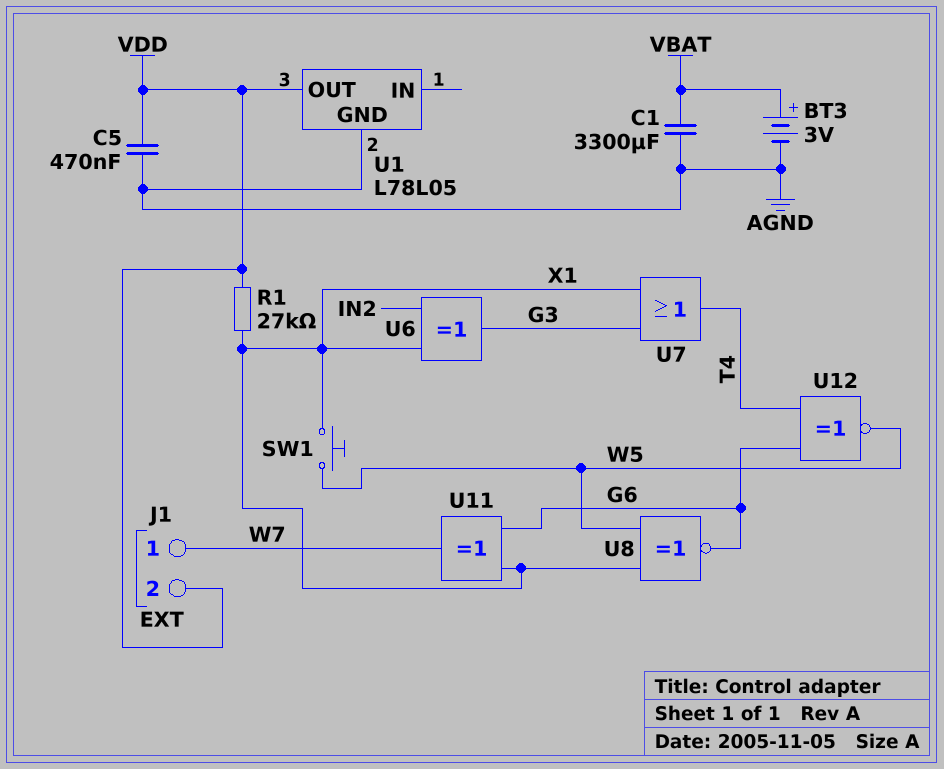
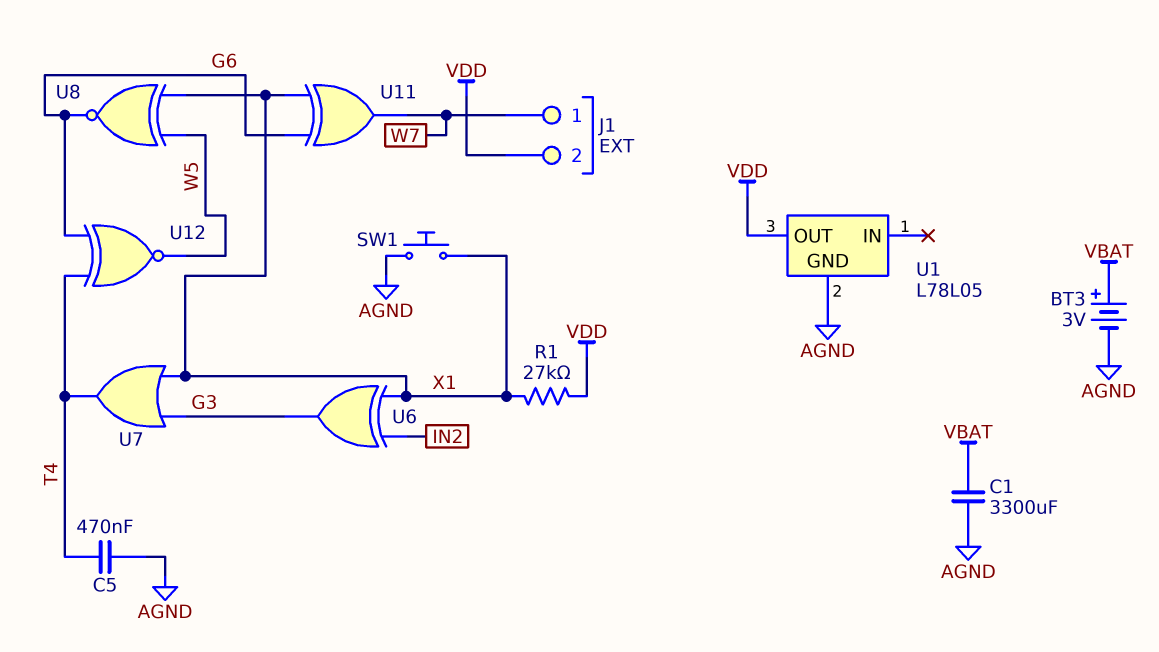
C5: 470nF (AGND, VDD) -> 470nF (AGND, T4)
SW1: button (W5, X1) -> button (AGND, X1)

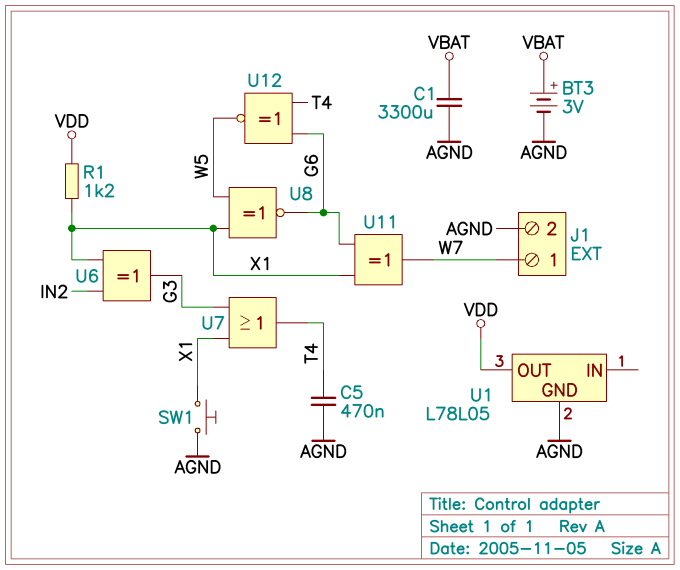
J1 pin 2: VDD -> AGND
R1: 27k (VDD, X1) -> 1.2k (VDD, X1)

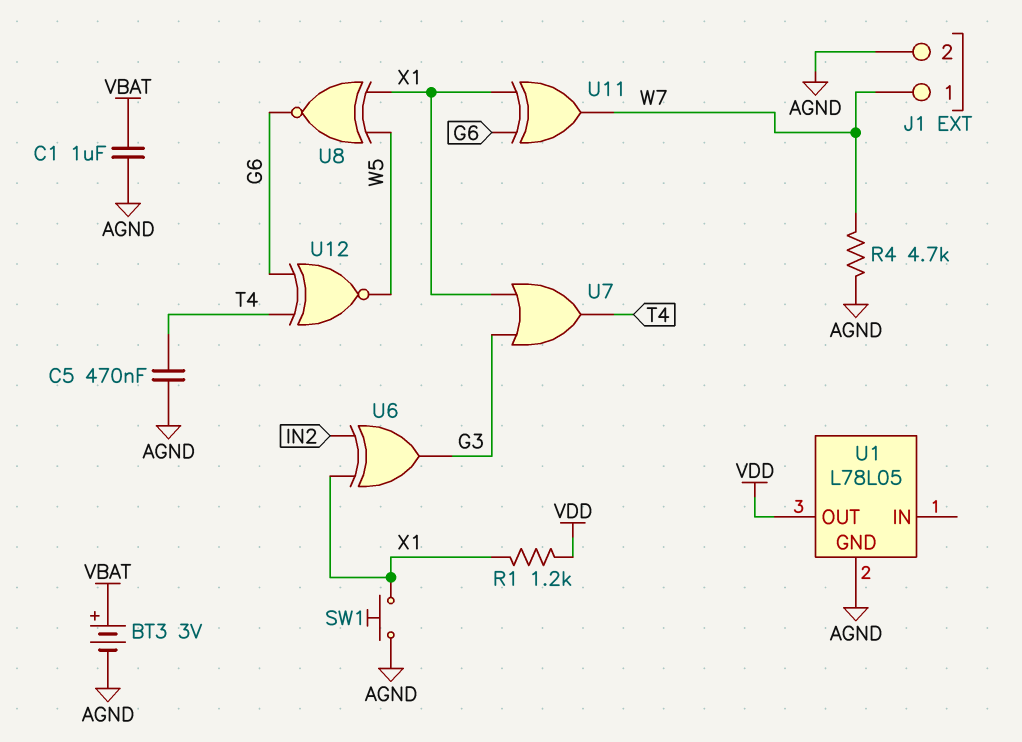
C1: 3300uF (AGND, VBAT) -> 1uF (AGND, VBAT)
R4: none -> 4.7k (AGND, W7)

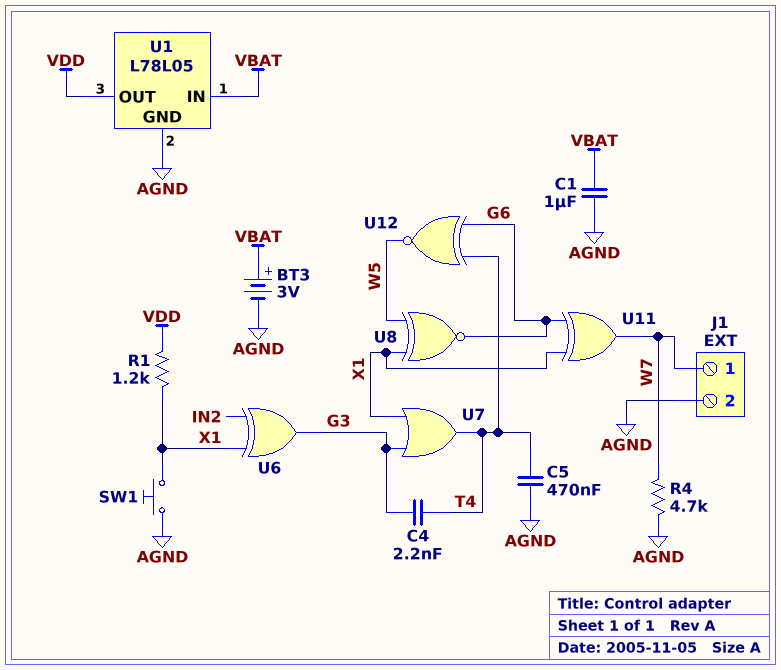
C4: none -> 2.2nF (G3, T4)
U1 pin IN: none -> VBAT

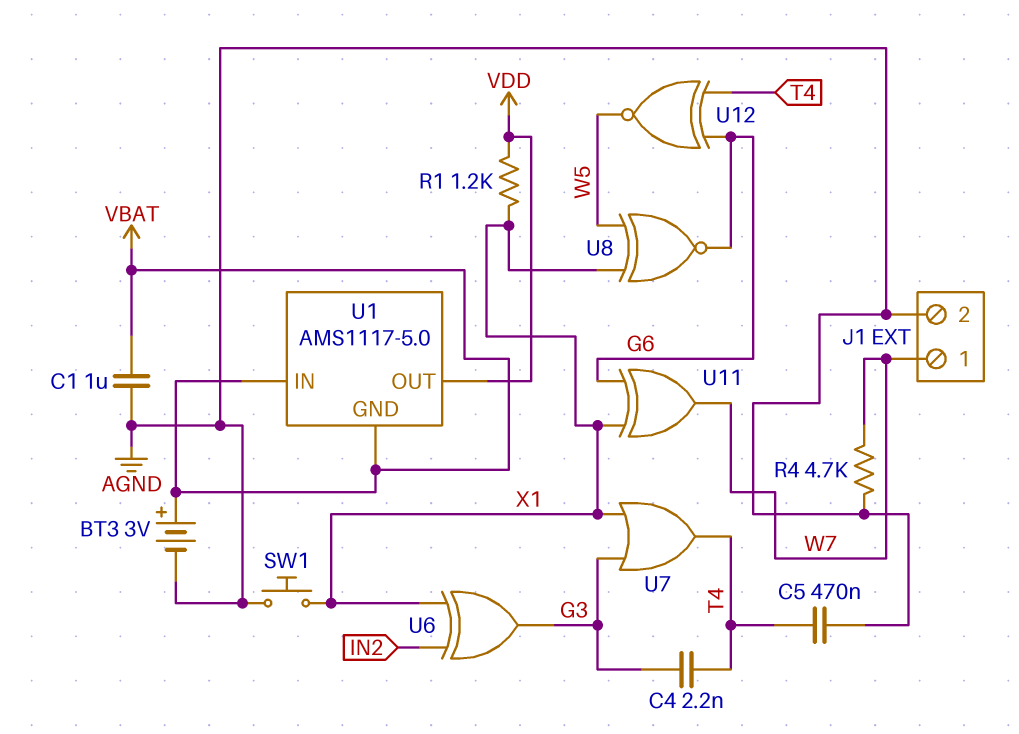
U1: L78L05 -> AMS1117-5.0
U1 pin GND: AGND -> VBAT

